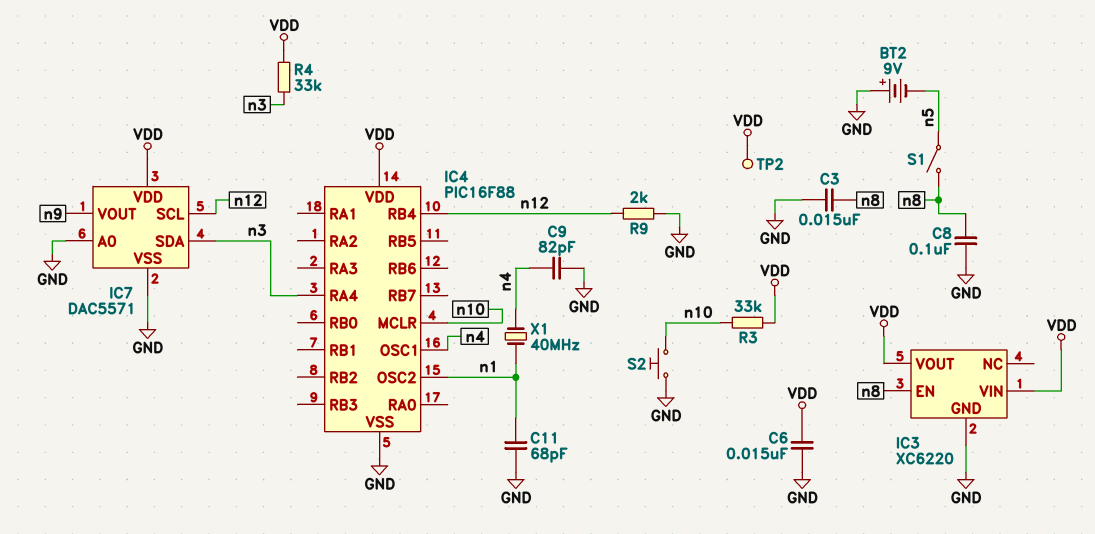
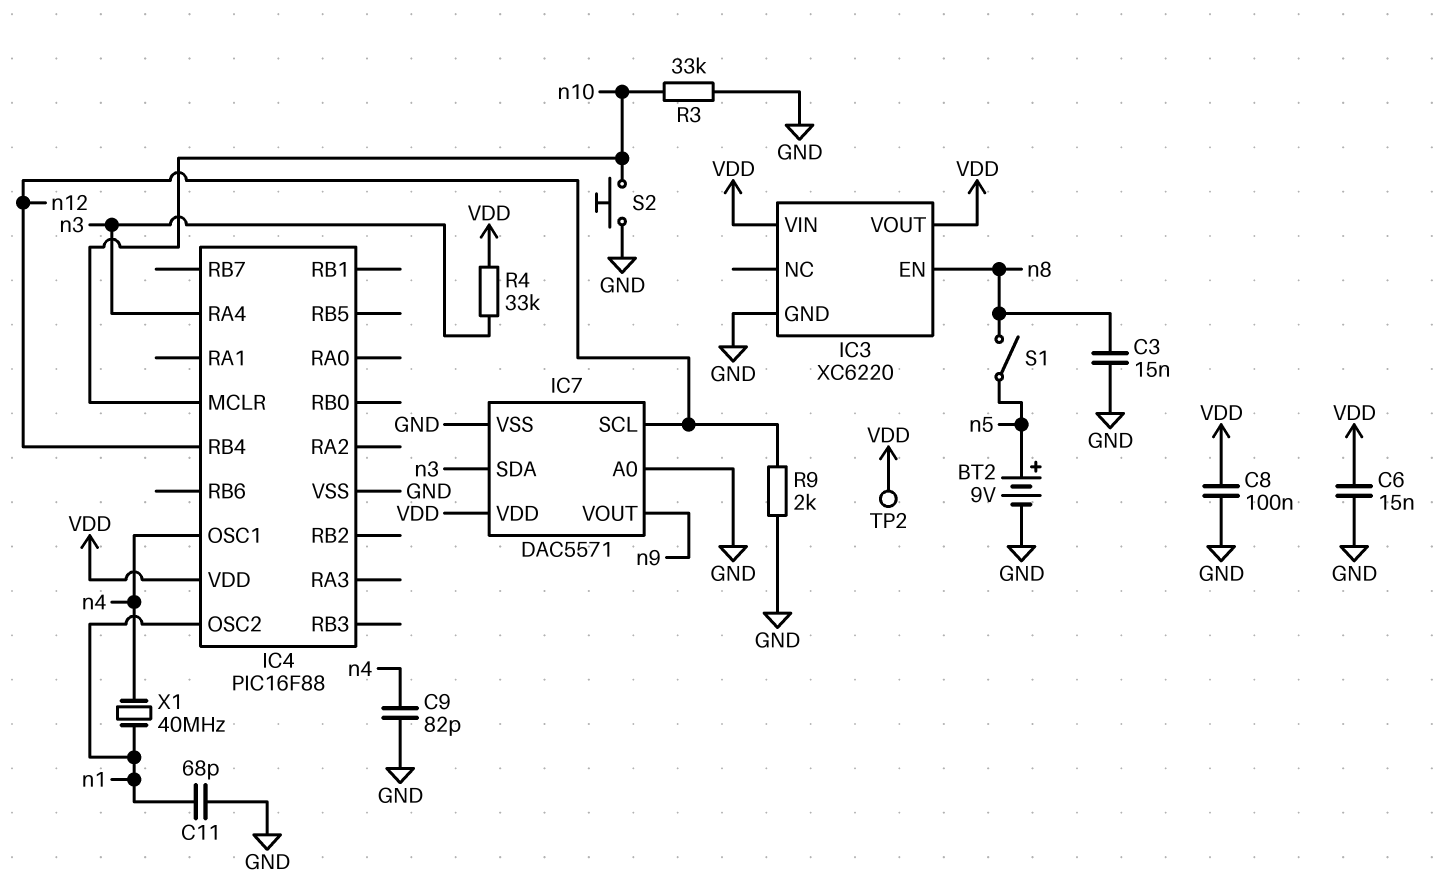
BT2: 9V (plus GND, minus n5) -> 9V (plus n5, minus GND)
C8: 100nF (GND, n8) -> 100nF (GND, VDD)
R3: 33k (VDD, n10) -> 33k (GND, n10)

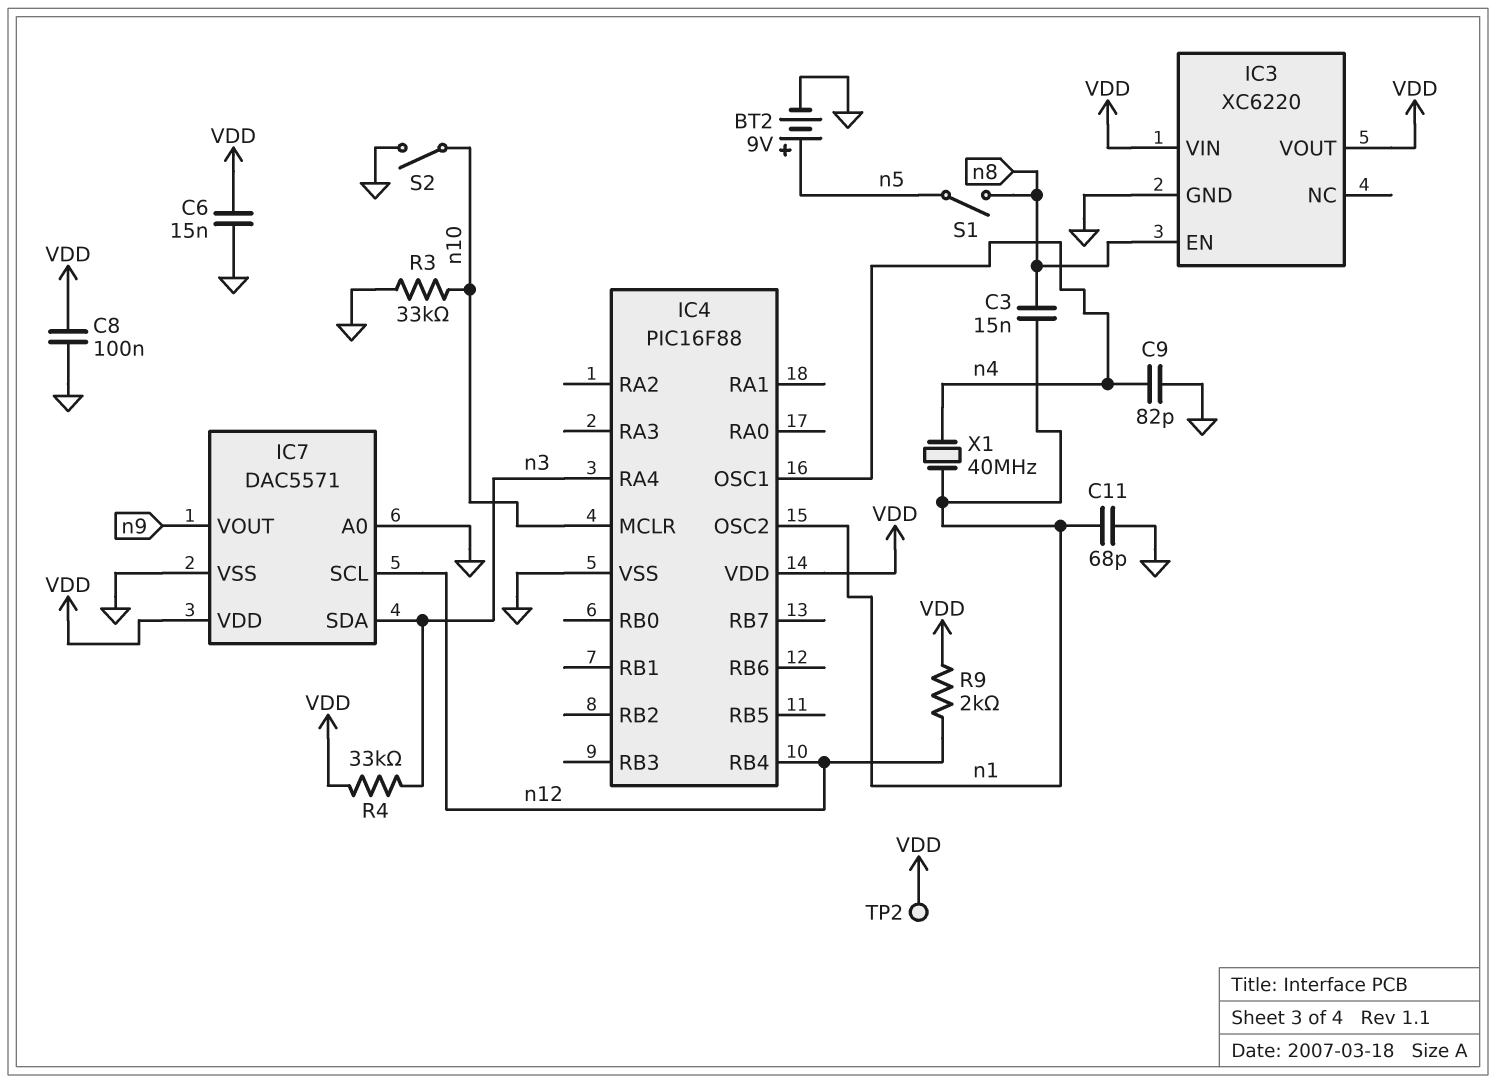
C3: 15nF (GND, n8) -> 15nF (n1, n8)
R9: 2k (GND, n12) -> 2k (VDD, n12)
S2: button (GND, n10) -> switch (GND, n10)

